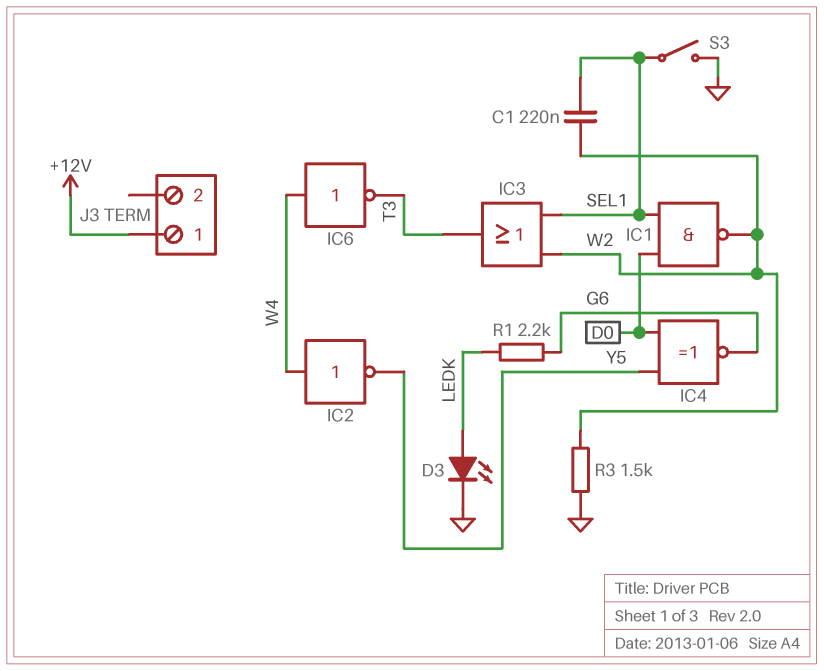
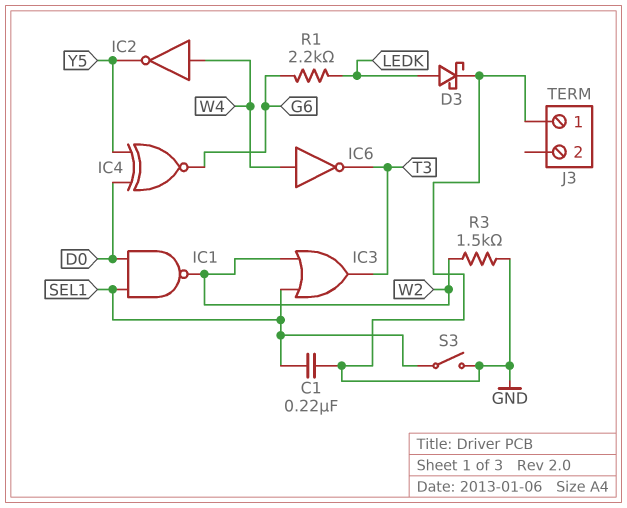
C1: 220nF (SEL1, W2) -> 220nF (GND, SEL1)
D3: LED (A LEDK, K GND) -> schottky (A LEDK, K GND)
J3 pin 1: +12V -> GND

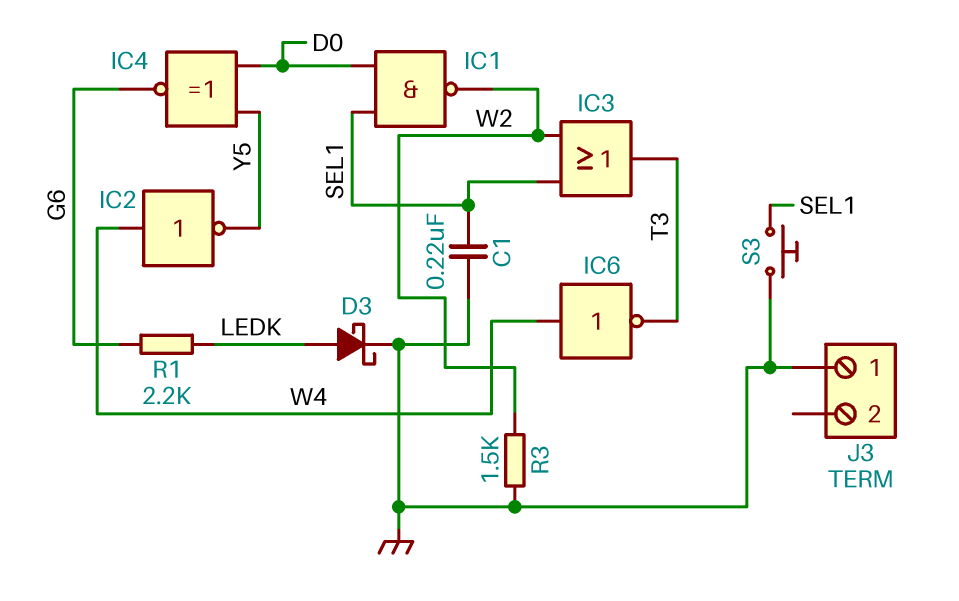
S3: switch (GND, SEL1) -> button (GND, SEL1)

